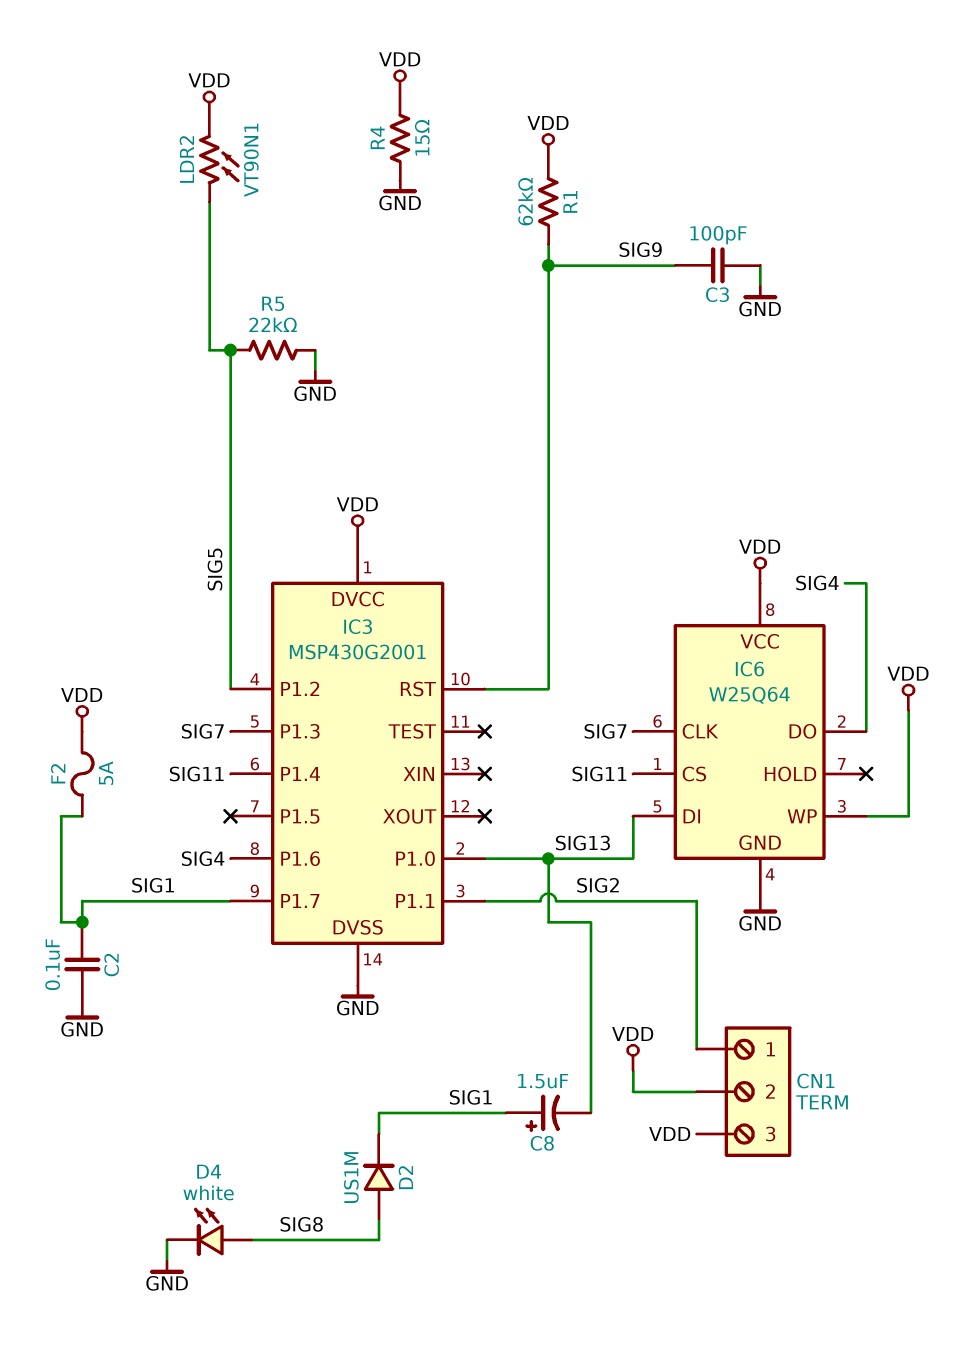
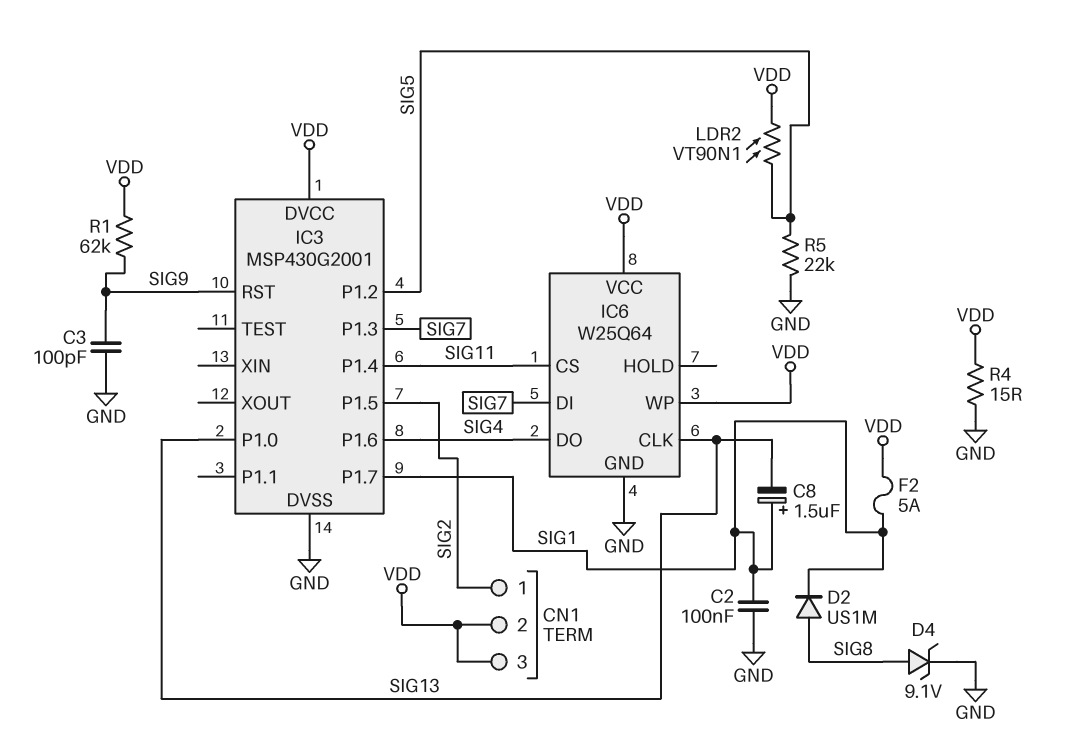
D4: LED white (A SIG8, K GND) -> zener 9.1V (A SIG8, K GND)
IC3 pin P1.1: SIG2 -> none
IC3 pin P1.5: none -> SIG2
IC6 pin CLK: SIG7 -> SIG13
IC6 pin DI: SIG13 -> SIG7

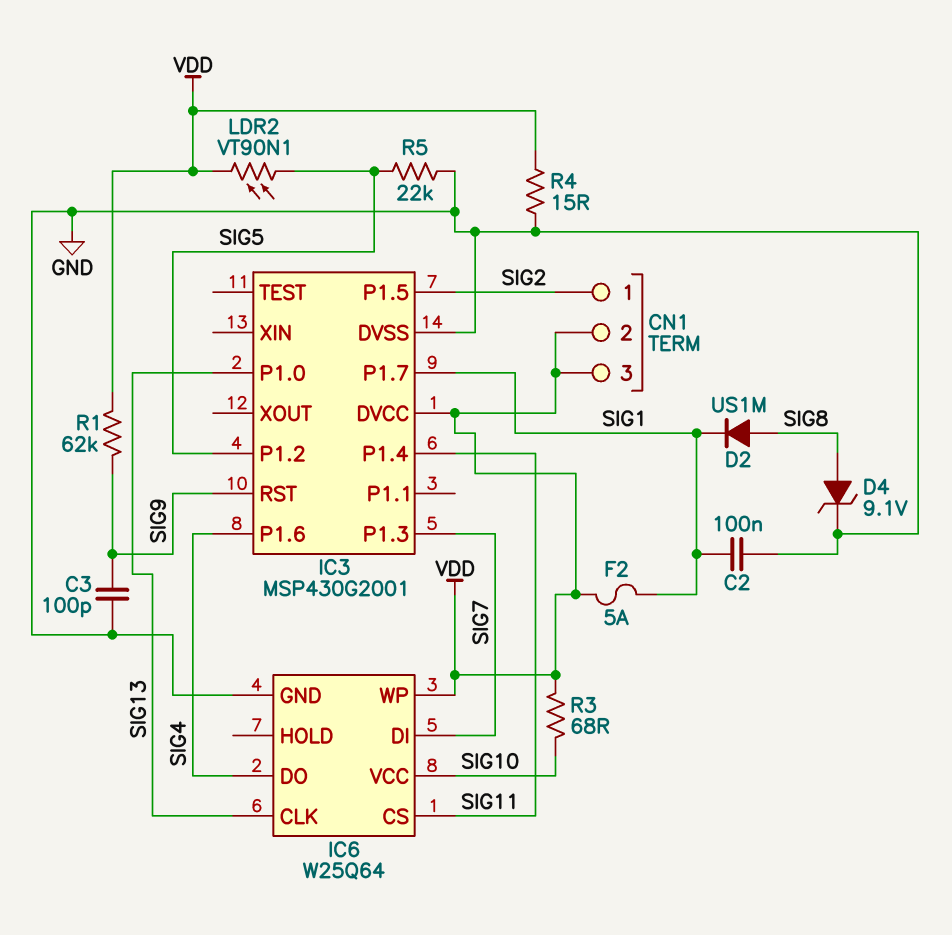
C8: 1.5uF (plus SIG1, minus SIG13) -> none
IC6 pin VCC: VDD -> SIG10
R3: none -> 68 (SIG10, VDD)

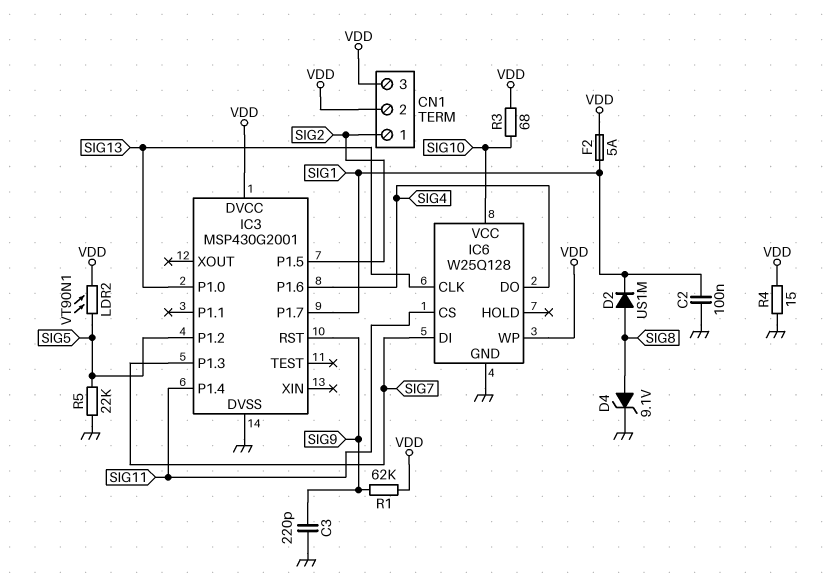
C3: 100pF (GND, SIG9) -> 220pF (GND, SIG9)
IC6: W25Q64 -> W25Q128

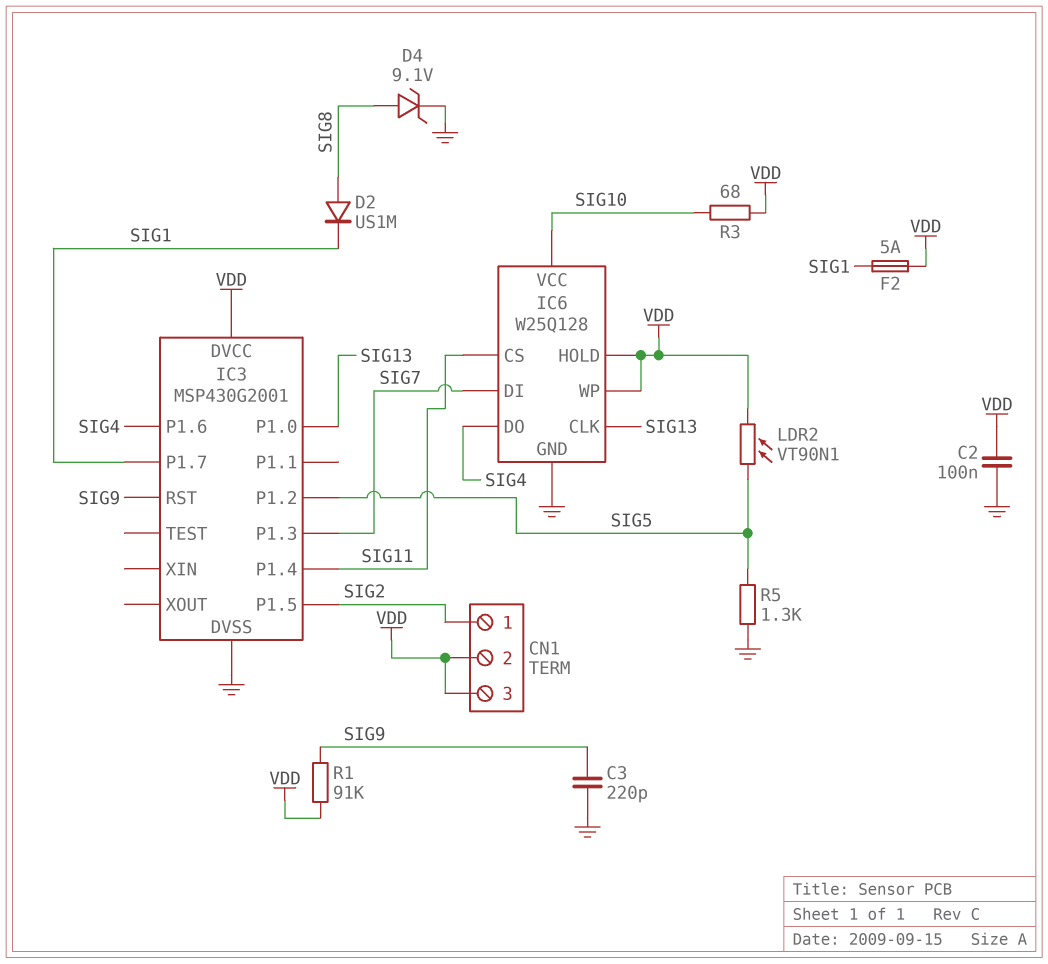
C2: 100nF (GND, SIG1) -> 100nF (GND, VDD)
IC6 pin HOLD: none -> VDD
R1: 62k (SIG9, VDD) -> 91k (SIG9, VDD)
R4: 15 (GND, VDD) -> none
R5: 22k (GND, SIG5) -> 1.3k (GND, SIG5)

